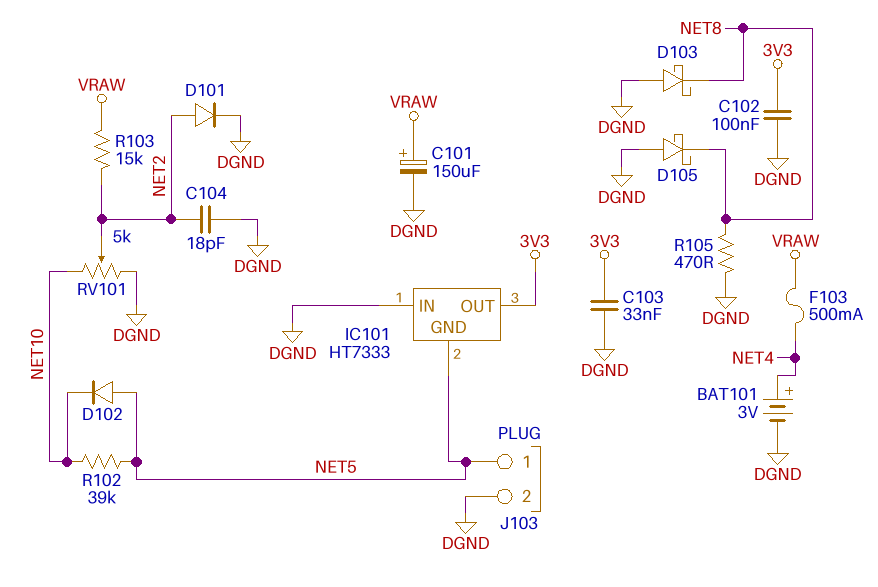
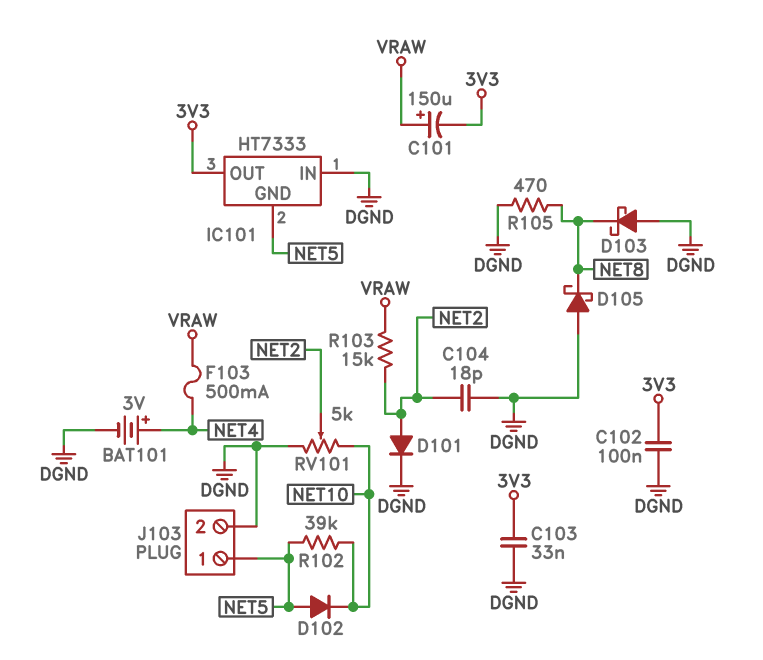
C101: 150uF (plus VRAW, minus DGND) -> 150uF (plus VRAW, minus 3V3)

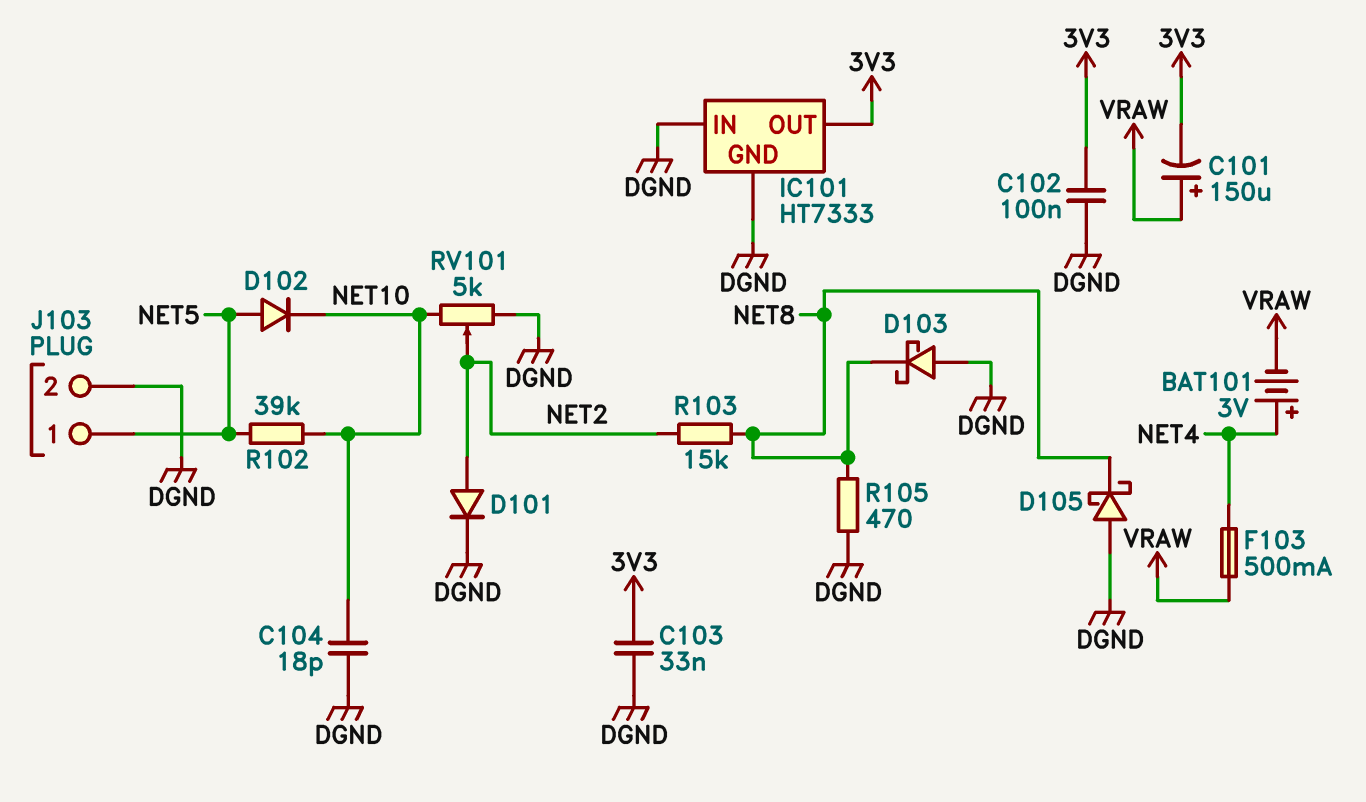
BAT101: 3V (plus NET4, minus DGND) -> 3V (plus NET4, minus VRAW)
C104: 18pF (DGND, NET2) -> 18pF (DGND, NET10)
IC101 pin GND: NET5 -> DGND
R103: 15k (NET2, VRAW) -> 15k (NET2, NET8)

